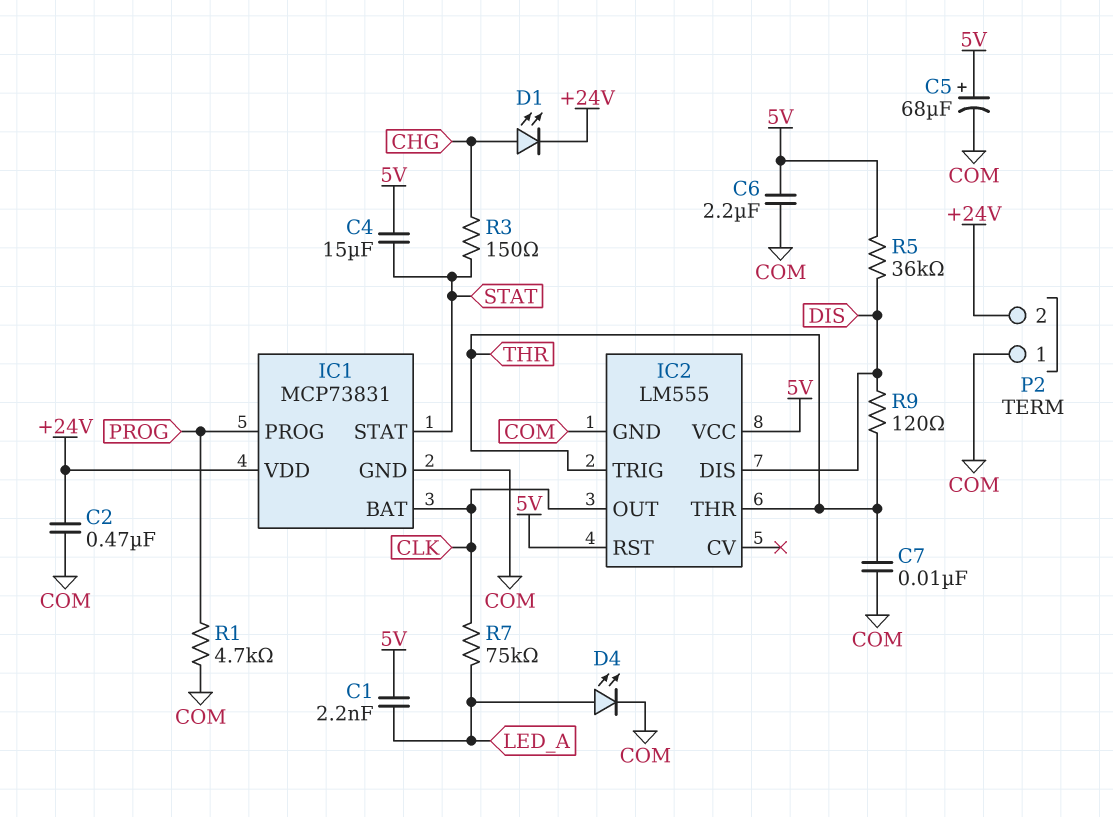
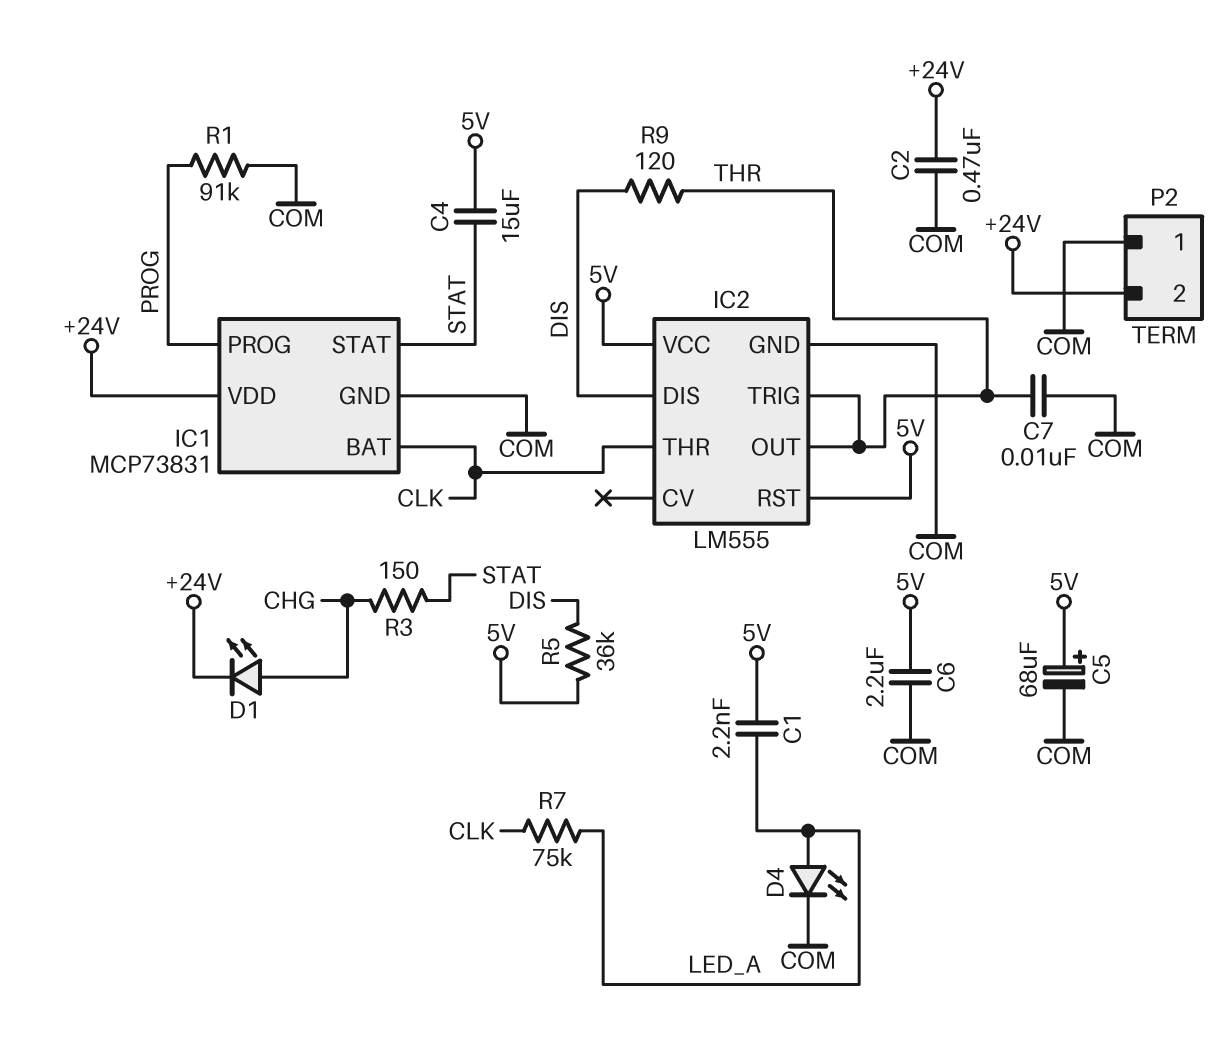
IC2 pin OUT: CLK -> THR
IC2 pin THR: THR -> CLK
R1: 4.7k (COM, PROG) -> 91k (COM, PROG)

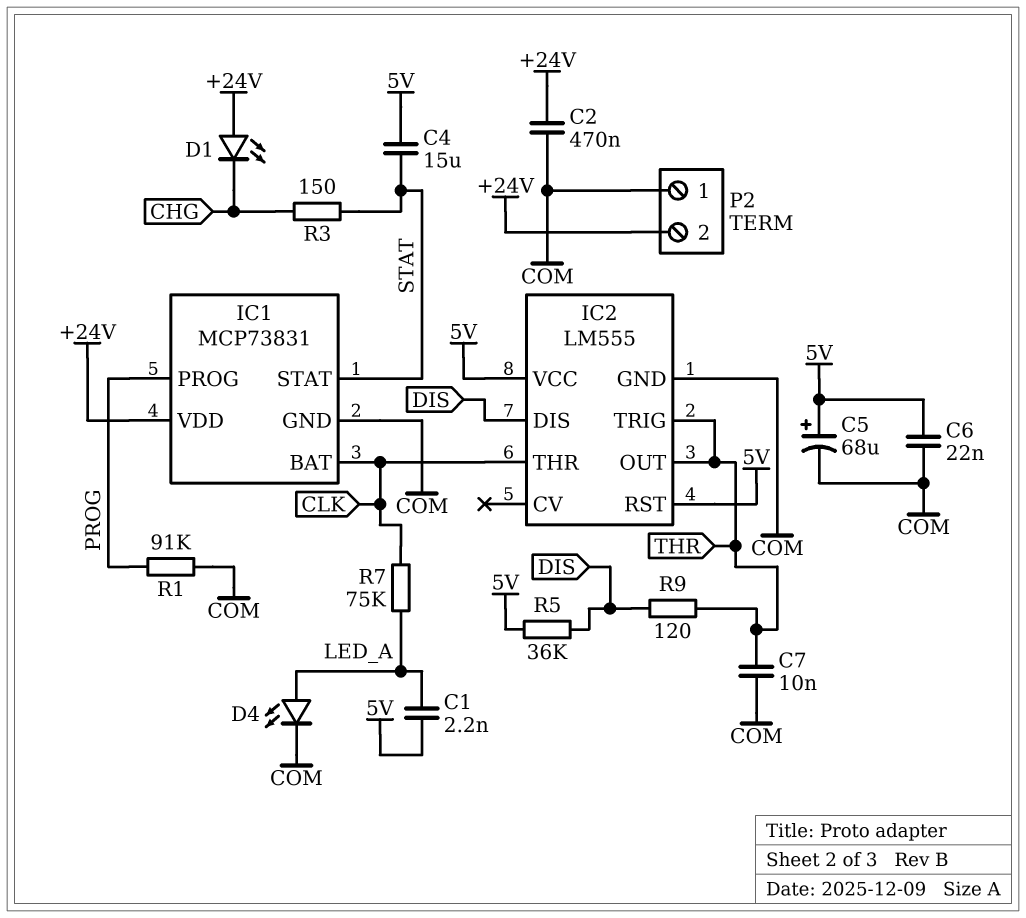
C6: 2.2uF (5V, COM) -> 22nF (5V, COM)
D1: LED (A CHG, K +24V) -> LED (A +24V, K CHG)

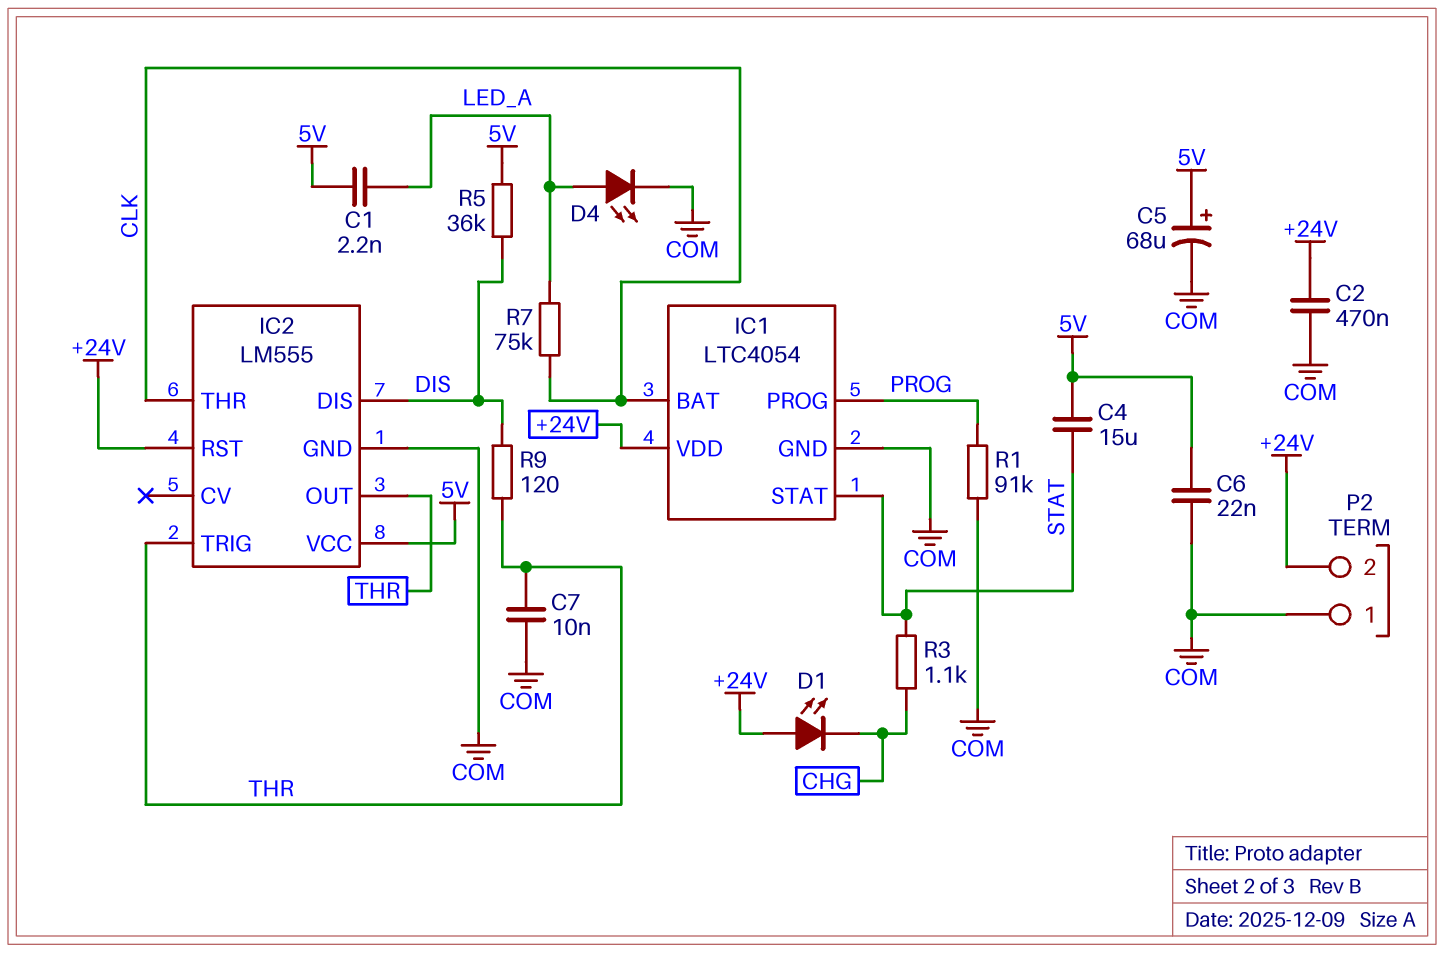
IC1: MCP73831 -> LTC4054
IC2 pin RST: 5V -> +24V
R3: 150 (CHG, STAT) -> 1.1k (CHG, STAT)

